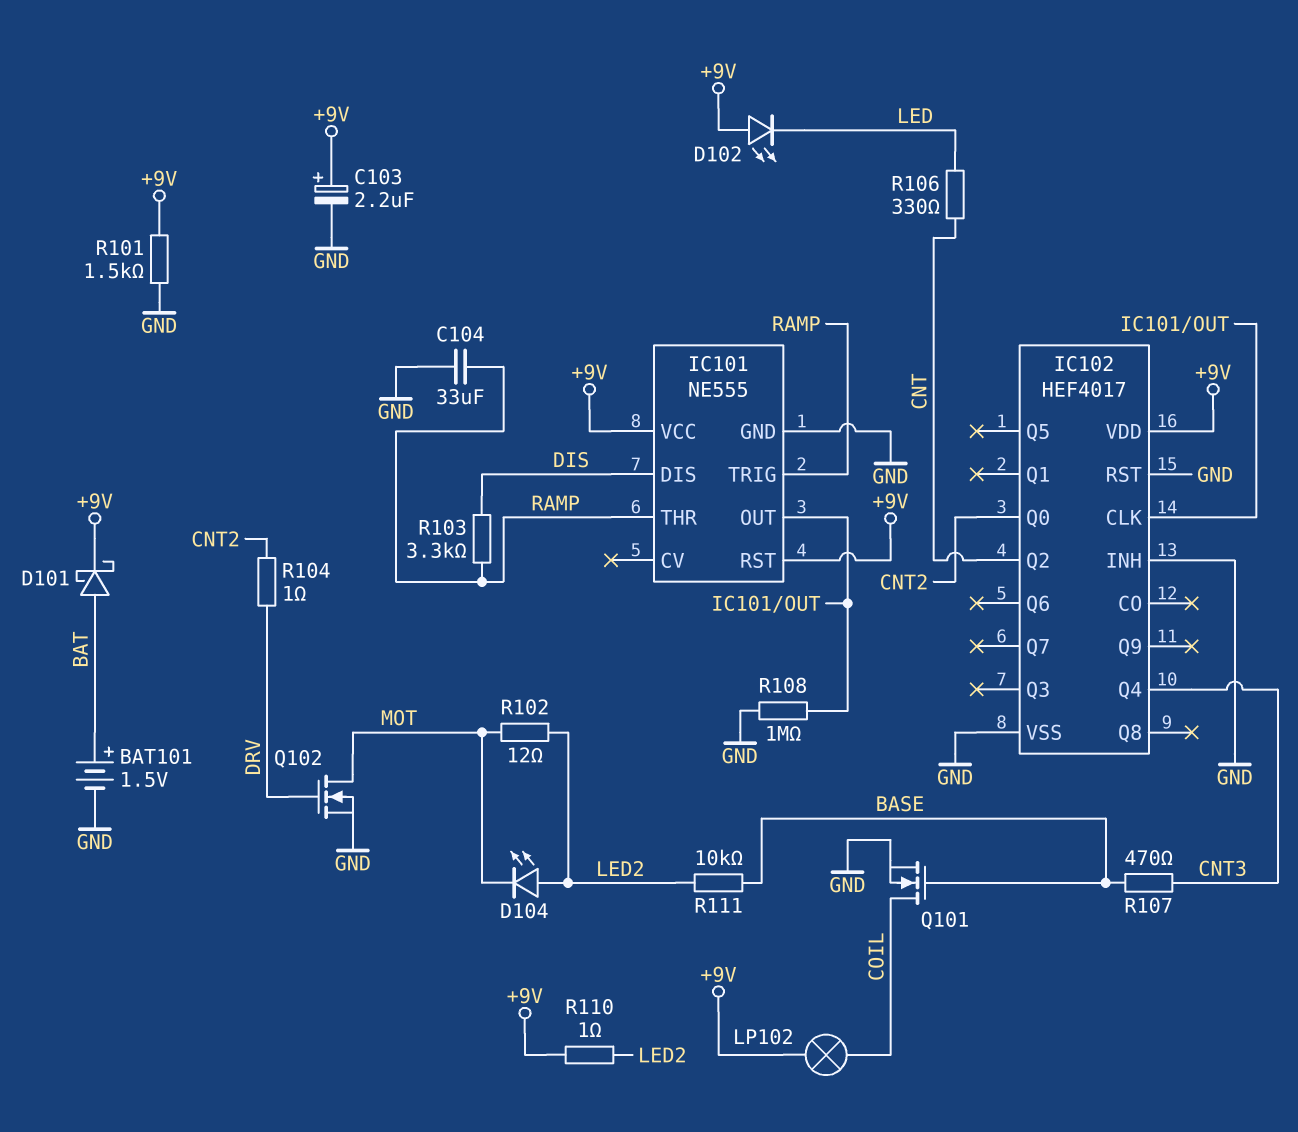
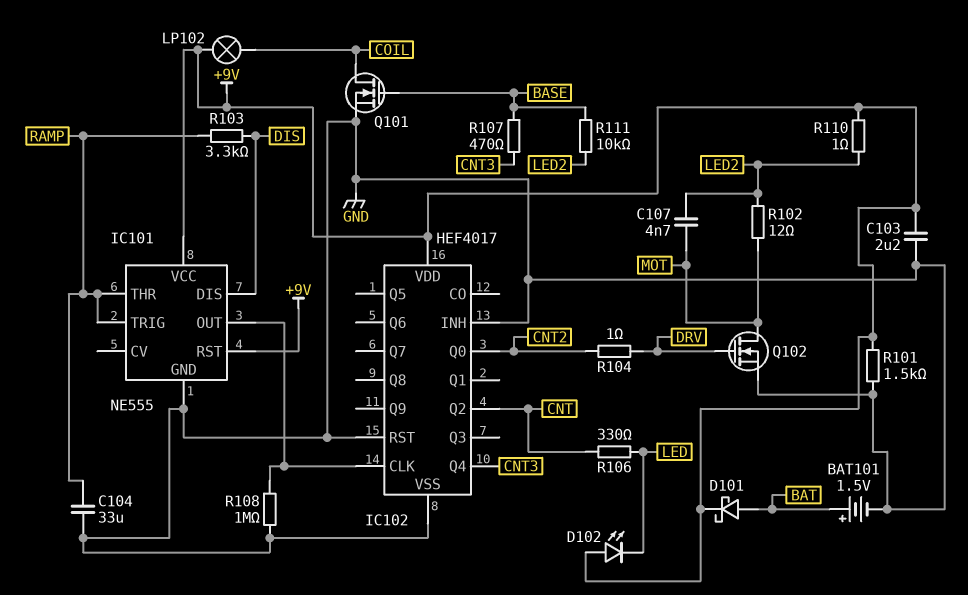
C103: 2.2uF (plus +9V, minus GND) -> 2.2uF (+9V, GND)
C107: none -> 4.7nF (LED2, MOT)
D104: LED (A LED2, K MOT) -> none

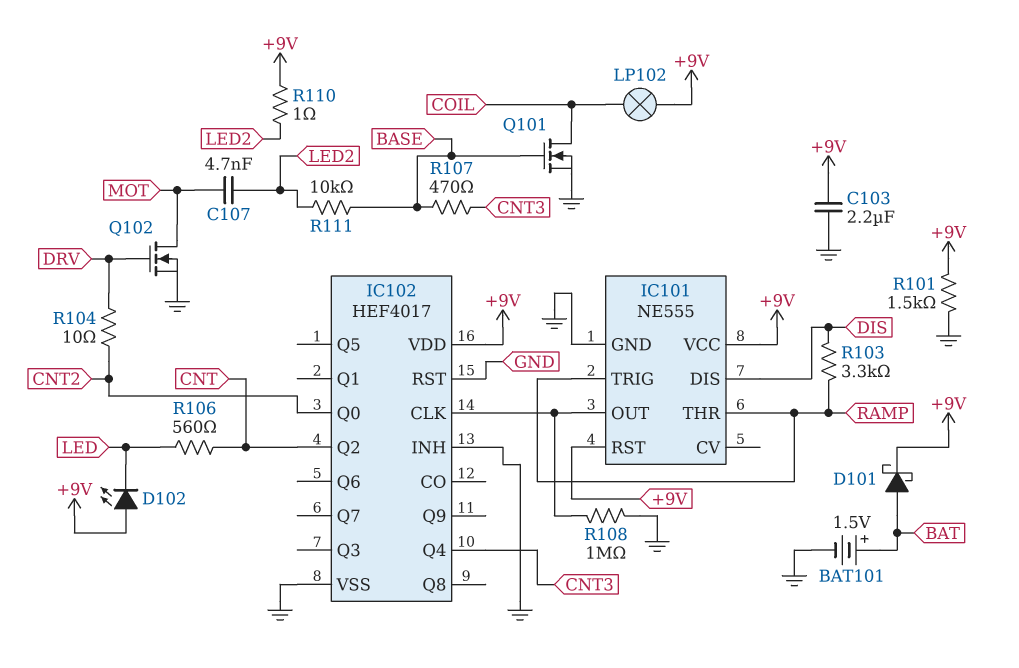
C104: 33uF (GND, RAMP) -> none
R102: 12 (LED2, MOT) -> none
R104: 1 (CNT2, DRV) -> 10 (CNT2, DRV)
R106: 330 (CNT, LED) -> 560 (CNT, LED)

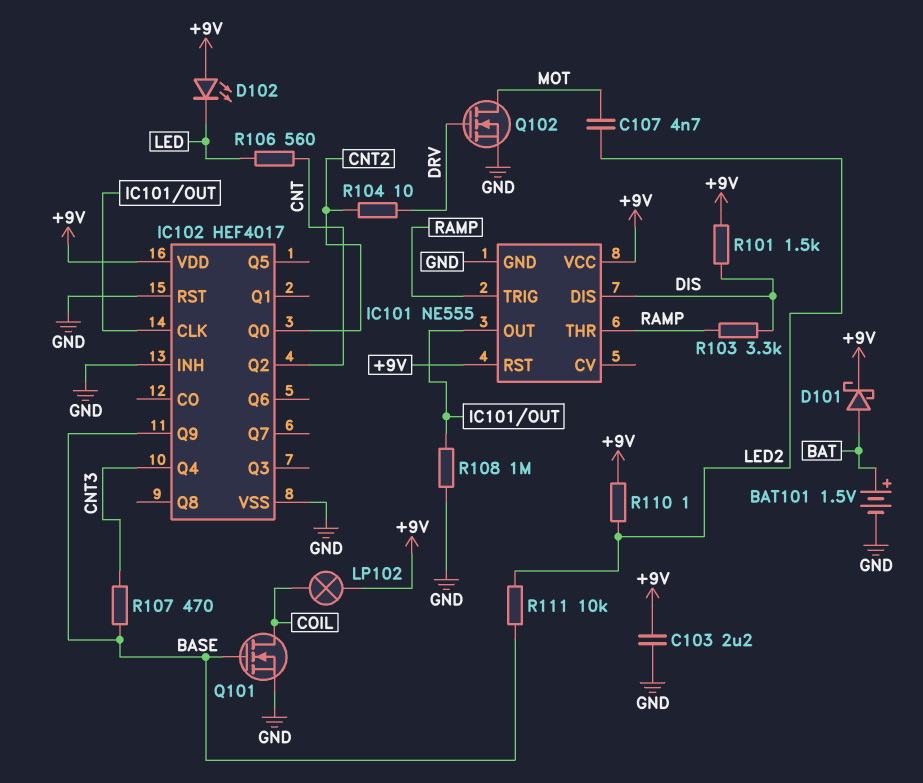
IC102 pin Q9: none -> BASE
R101: 1.5k (+9V, GND) -> 1.5k (+9V, DIS)

